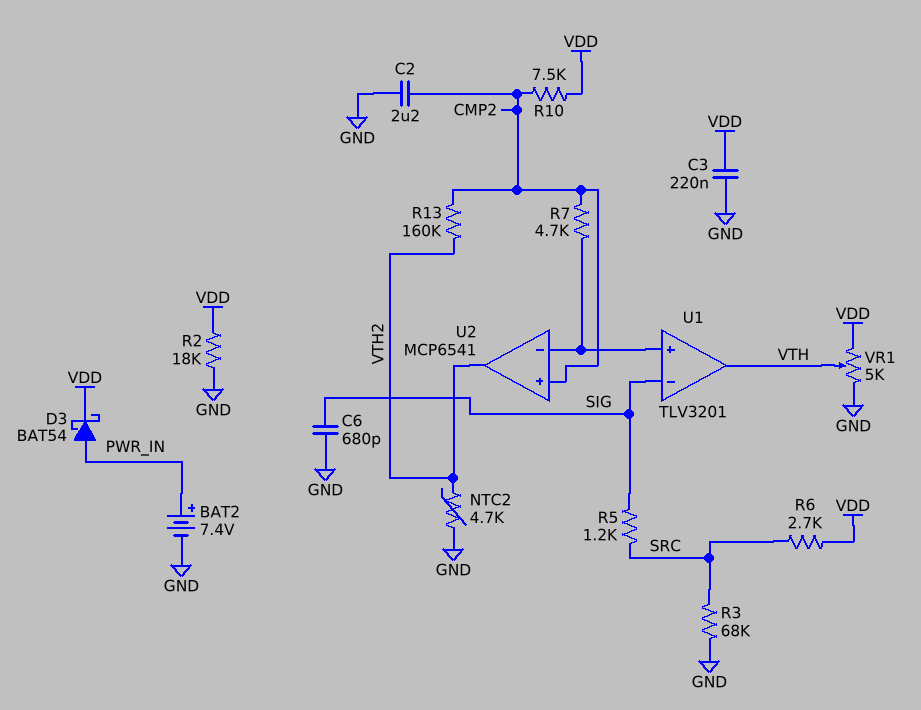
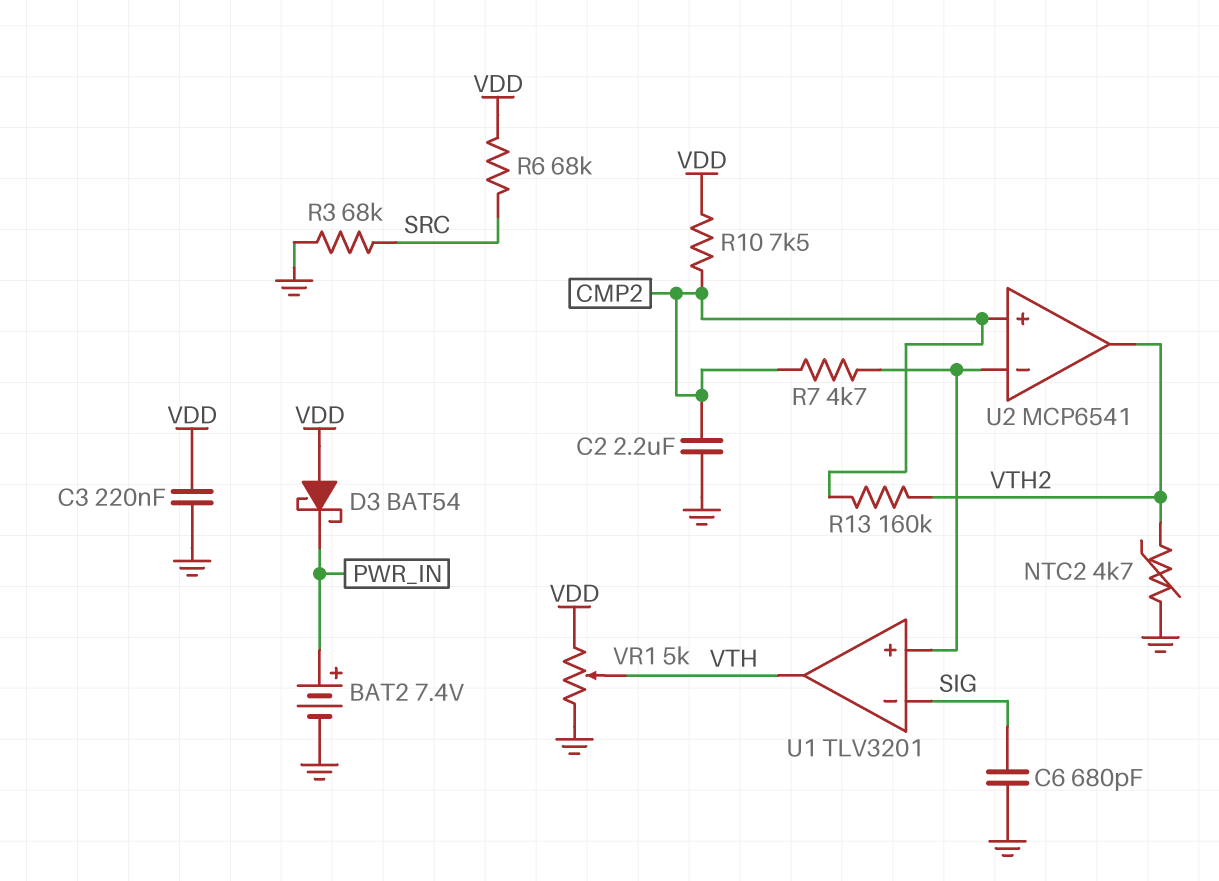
D3: schottky BAT54 (A PWR_IN, K VDD) -> schottky BAT54 (A VDD, K PWR_IN)
R2: 18k (GND, VDD) -> none
R5: 1.2k (SIG, SRC) -> none
R6: 2.7k (SRC, VDD) -> 68k (SRC, VDD)

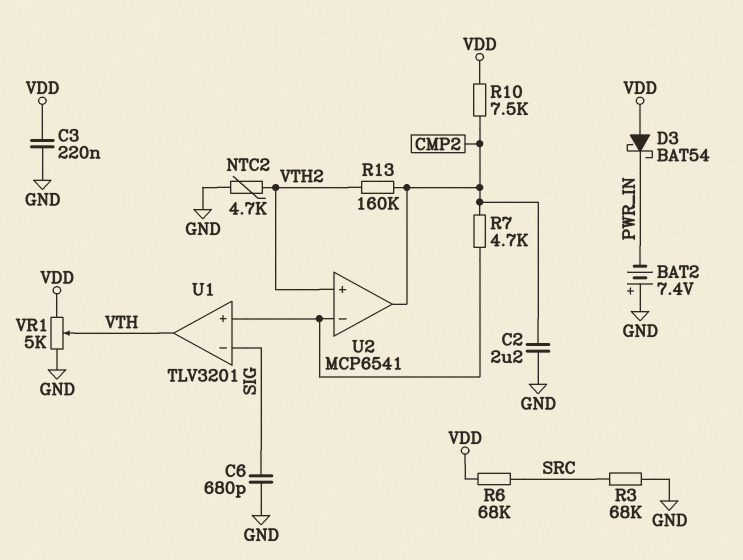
BAT2: 7.4V (plus PWR_IN, minus GND) -> 7.4V (plus GND, minus PWR_IN)
U2 pin in+: CMP2 -> VTH2
U2 pin out: VTH2 -> CMP2

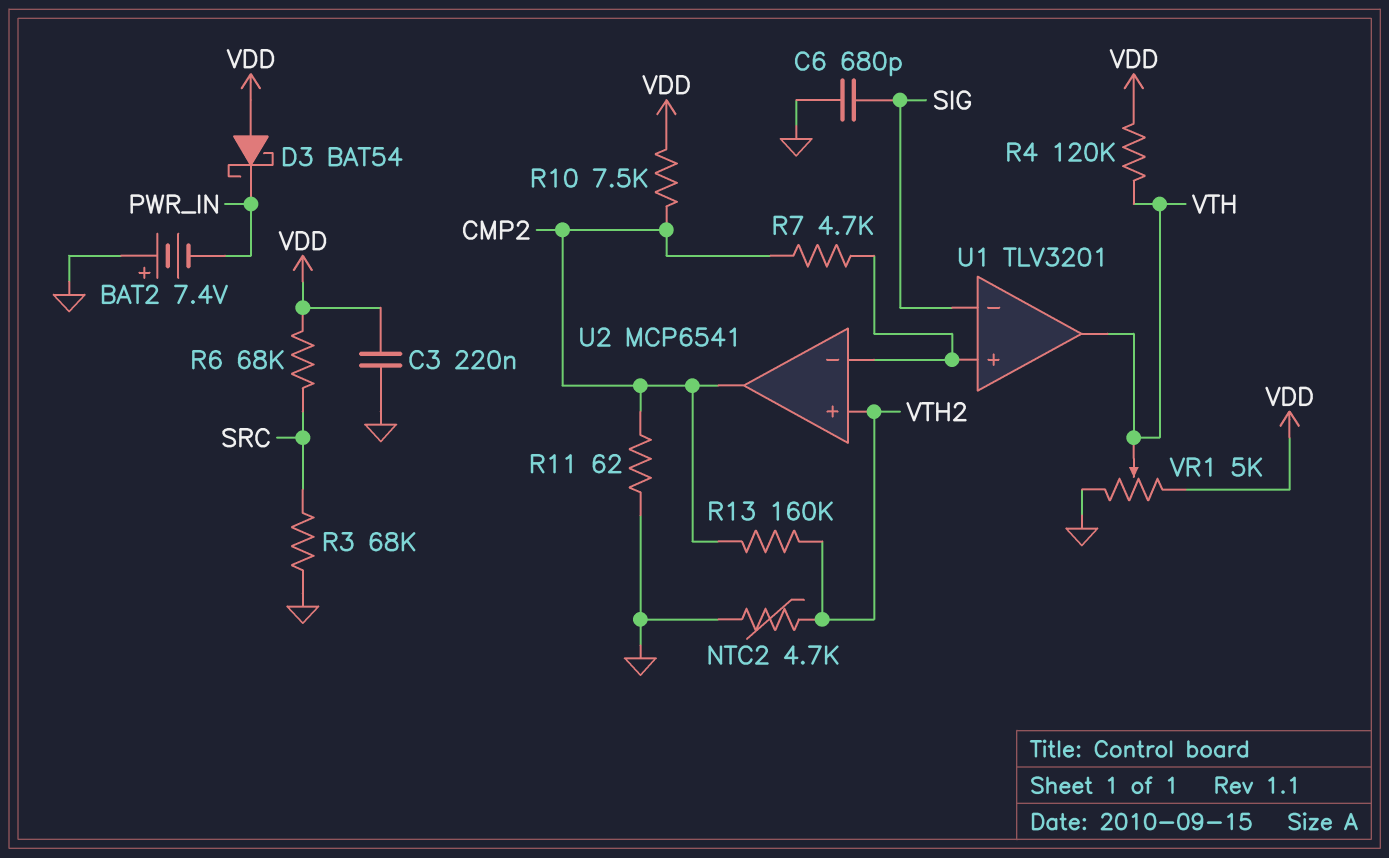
C2: 2.2uF (CMP2, GND) -> none
R4: none -> 120k (VDD, VTH)
R11: none -> 62 (CMP2, GND)

